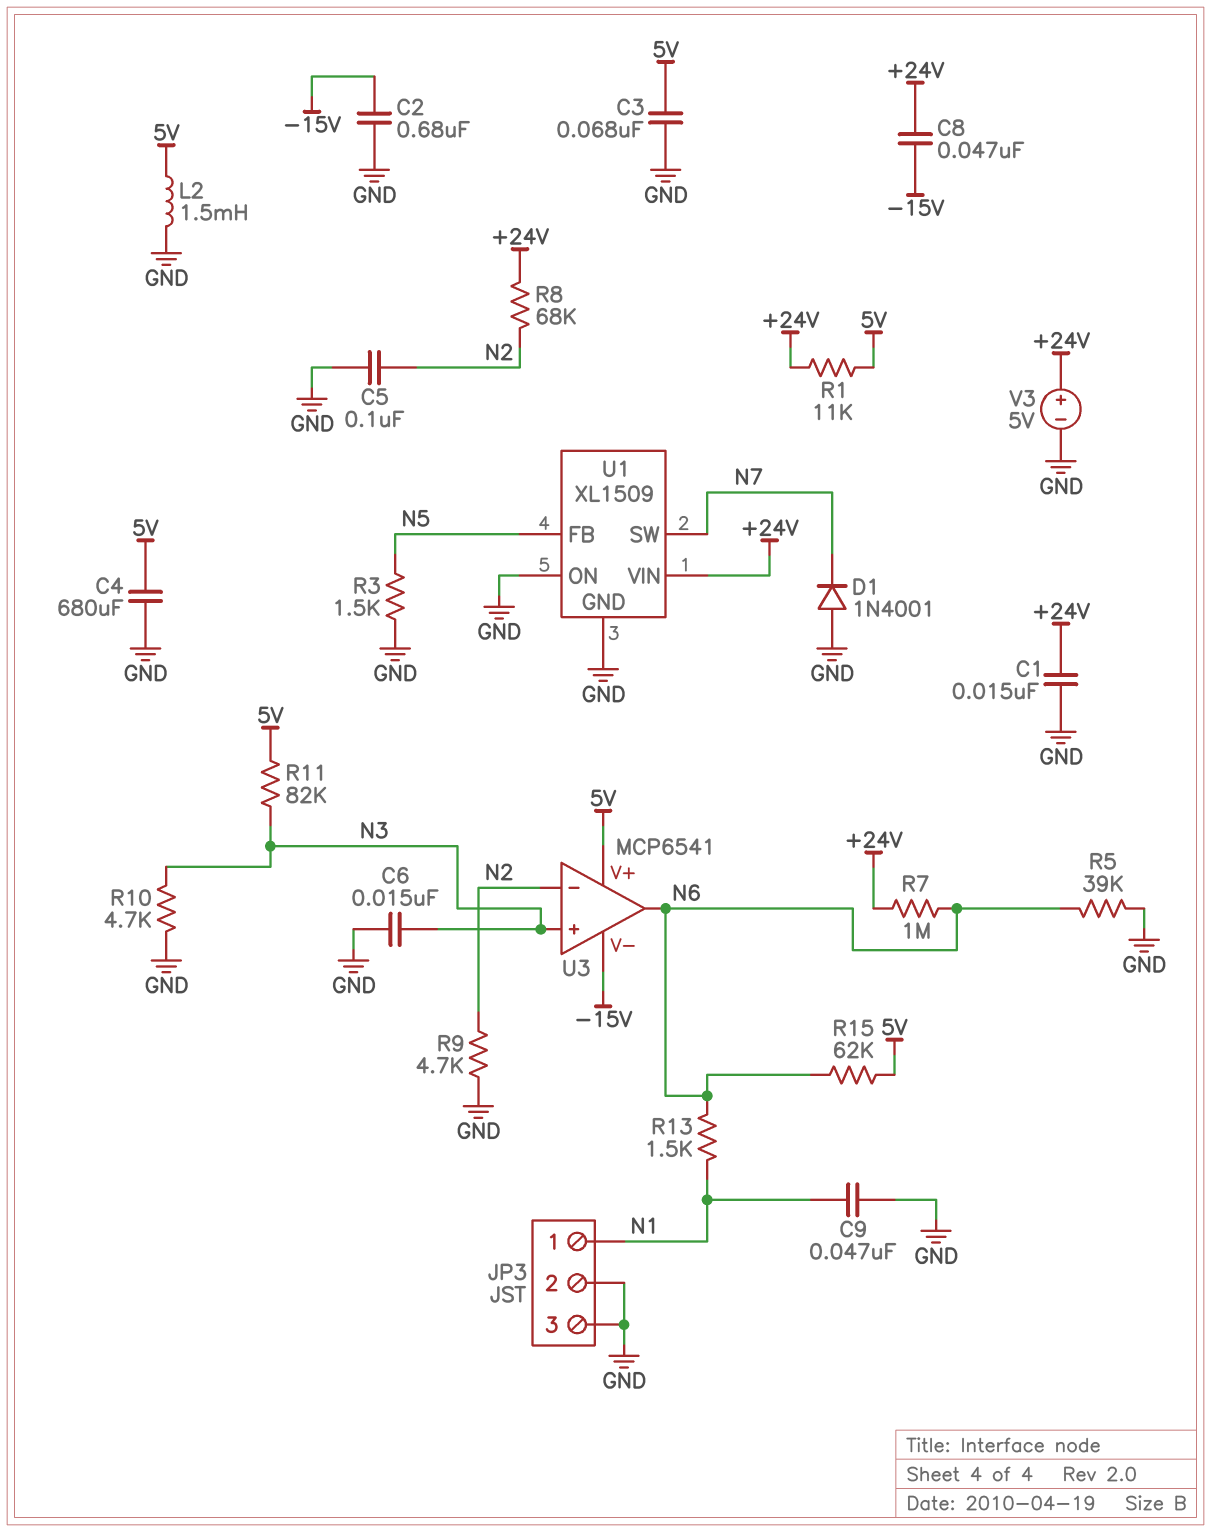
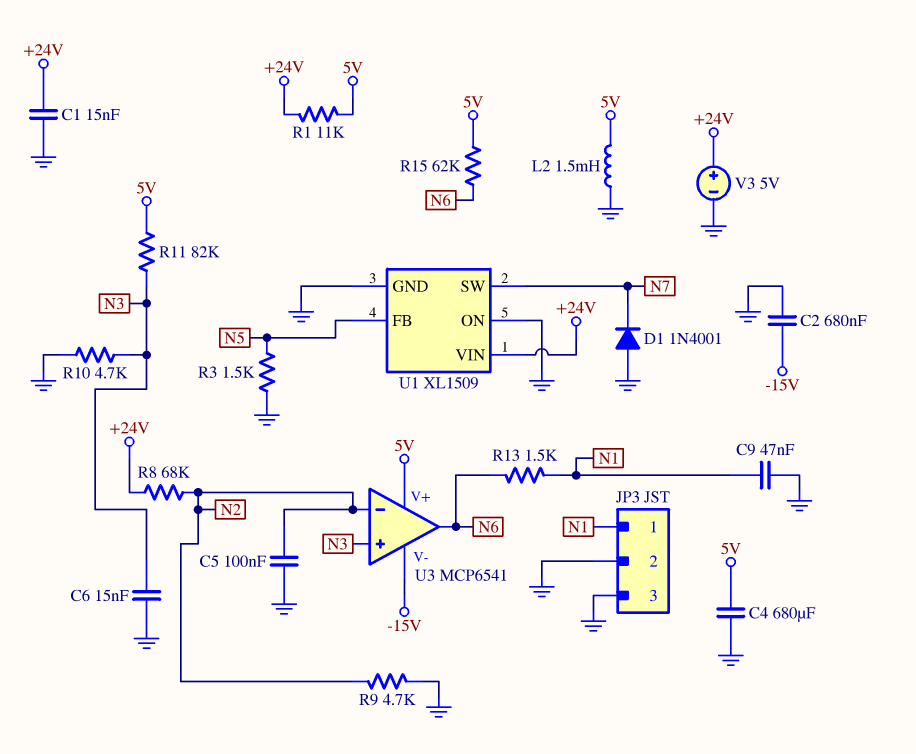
C3: 68nF (5V, GND) -> none
C8: 47nF (+24V, -15V) -> none
R5: 39k (GND, N6) -> none
R7: 1M (+24V, N6) -> none

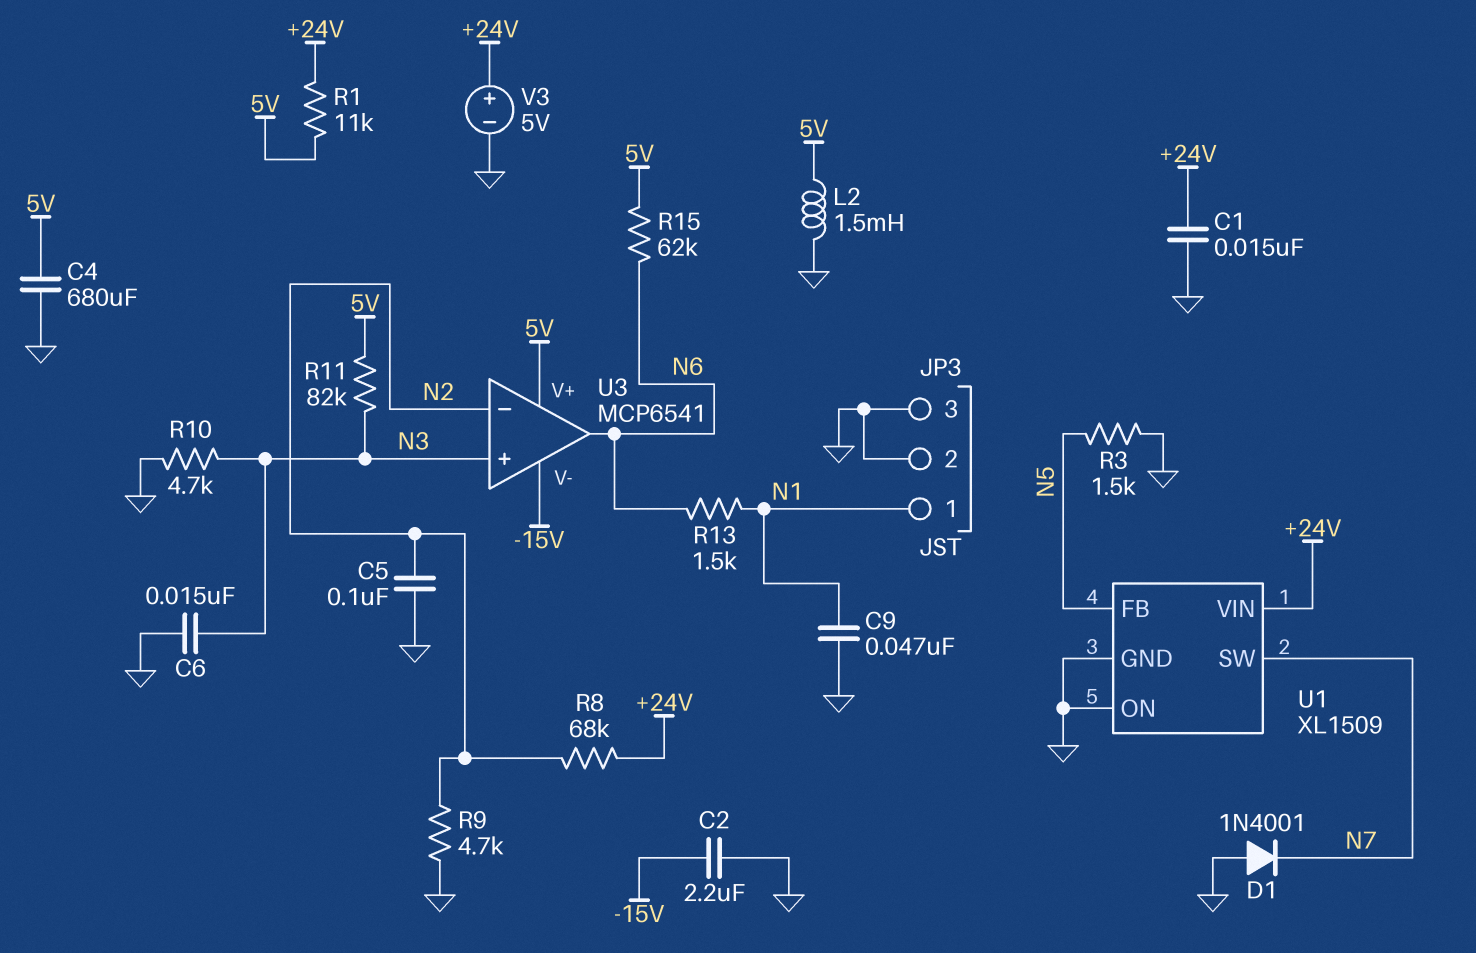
C2: 680nF (-15V, GND) -> 2.2uF (-15V, GND)

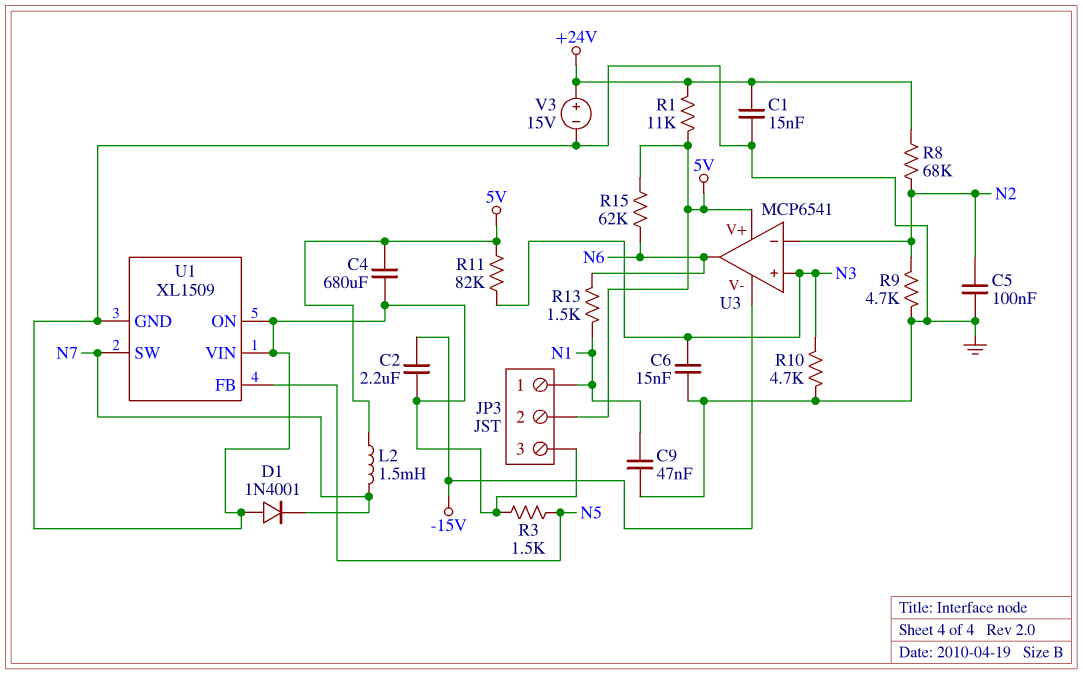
JP3 pin 2: GND -> 5V
L2: 1.5mH (5V, GND) -> 1.5mH (5V, N7)
U1 pin VIN: +24V -> GND
V3: 5V (plus +24V, minus GND) -> 15V (plus +24V, minus GND)

